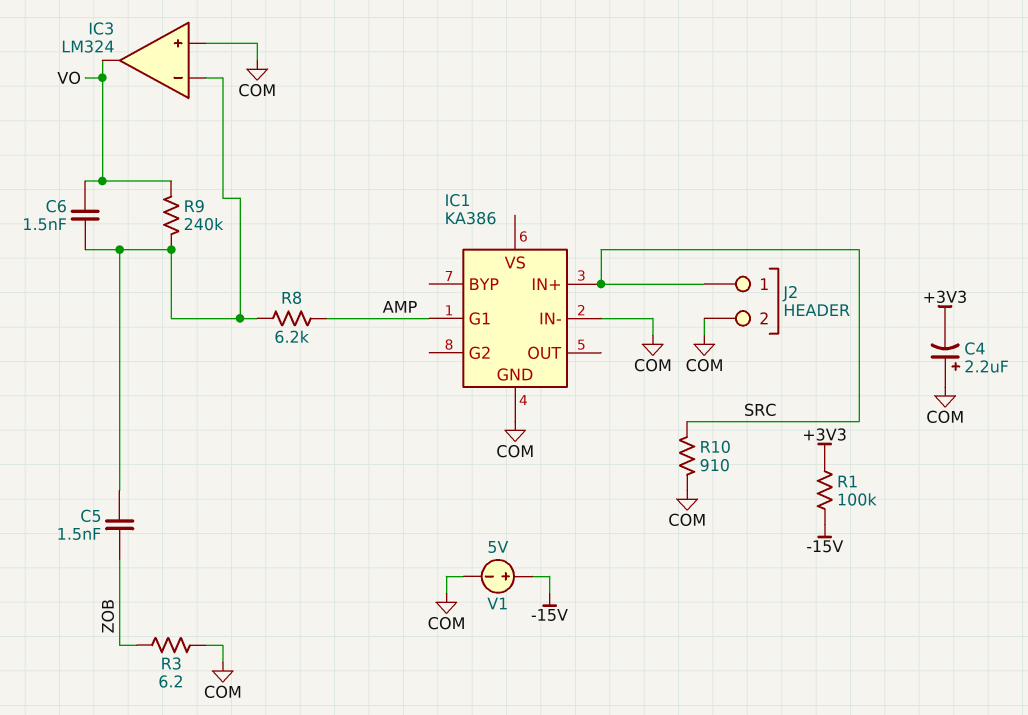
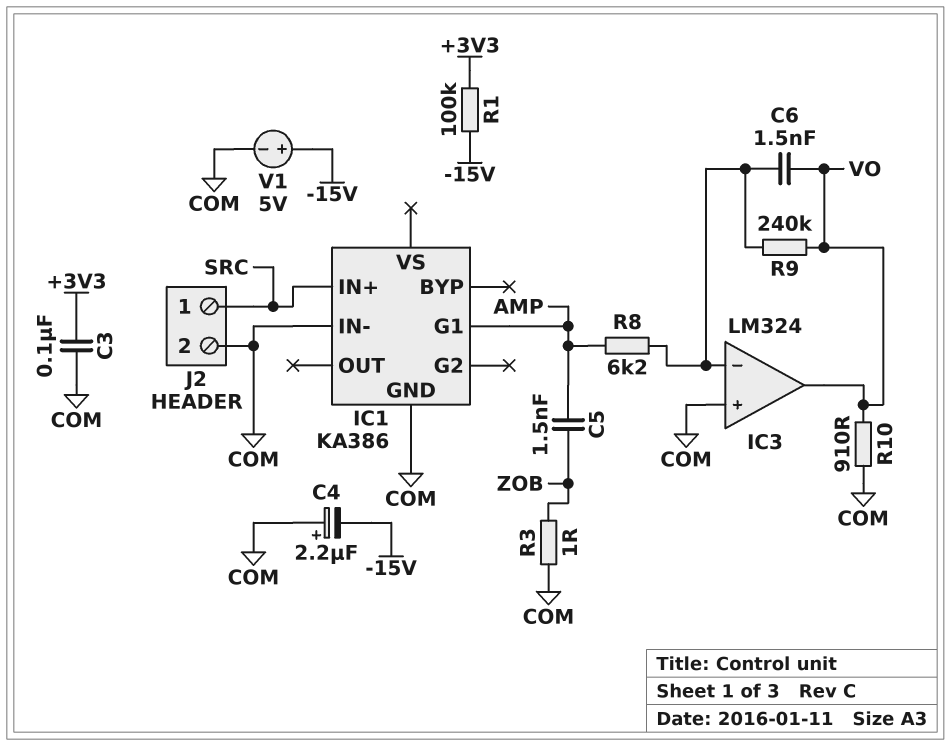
C3: none -> 100nF (+3V3, COM)
C4: 2.2uF (plus COM, minus +3V3) -> 2.2uF (plus COM, minus -15V)
C5: 1.5nF (IC3/in-, ZOB) -> 1.5nF (AMP, ZOB)
R3: 6.2 (COM, ZOB) -> 1 (COM, ZOB)
R10: 910 (COM, SRC) -> 910 (COM, VO)

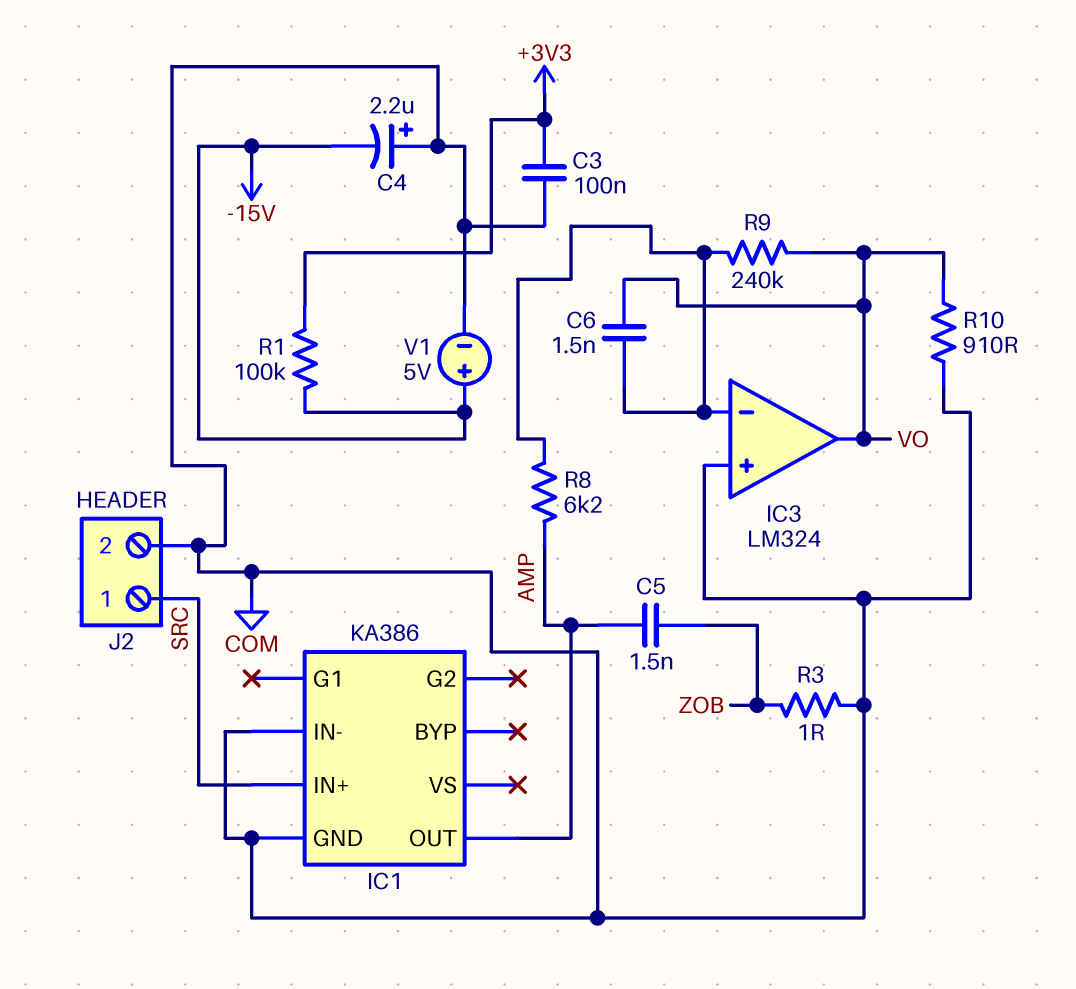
IC1 pin G1: AMP -> none
IC1 pin OUT: none -> AMP

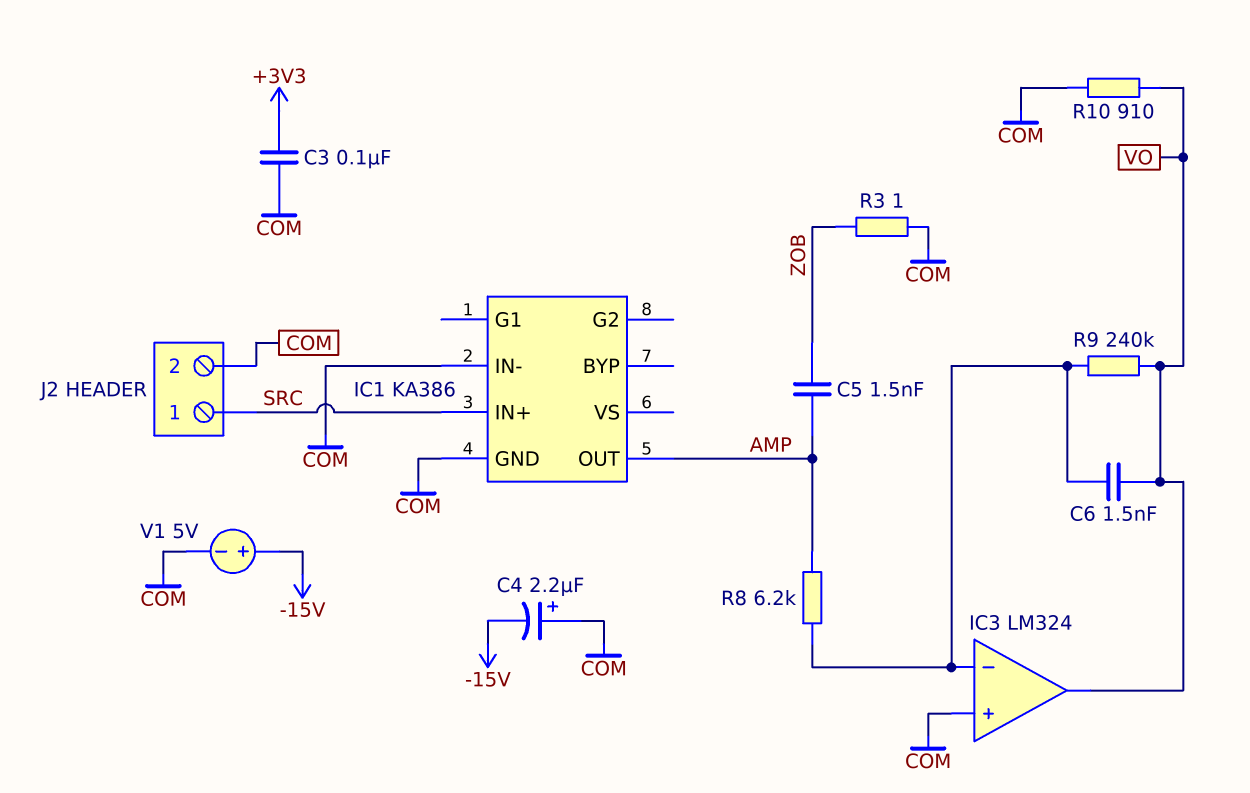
R1: 100k (+3V3, -15V) -> none

